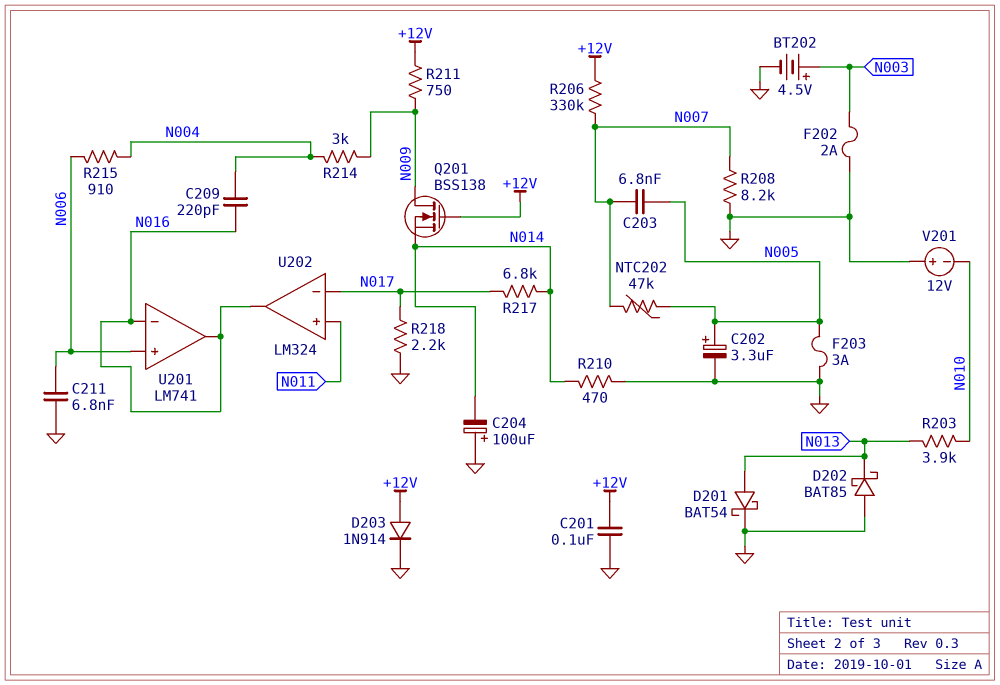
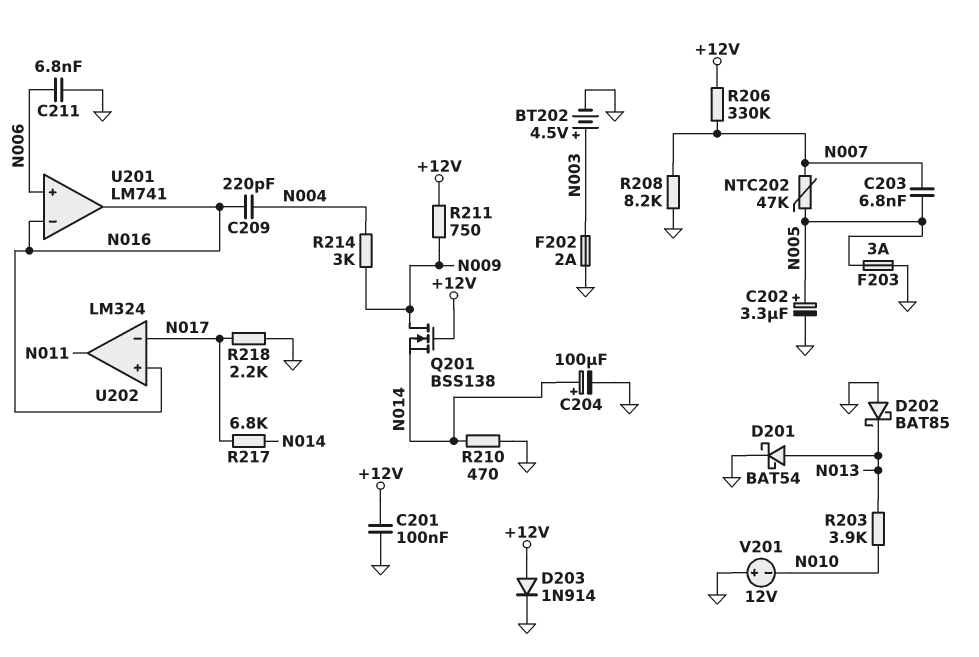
C204: 100uF (plus GND, minus N014) -> 100uF (plus N014, minus GND)
R215: 910 (N004, N006) -> none
U202 pin in+: N011 -> N016
U202 pin out: N016 -> N011

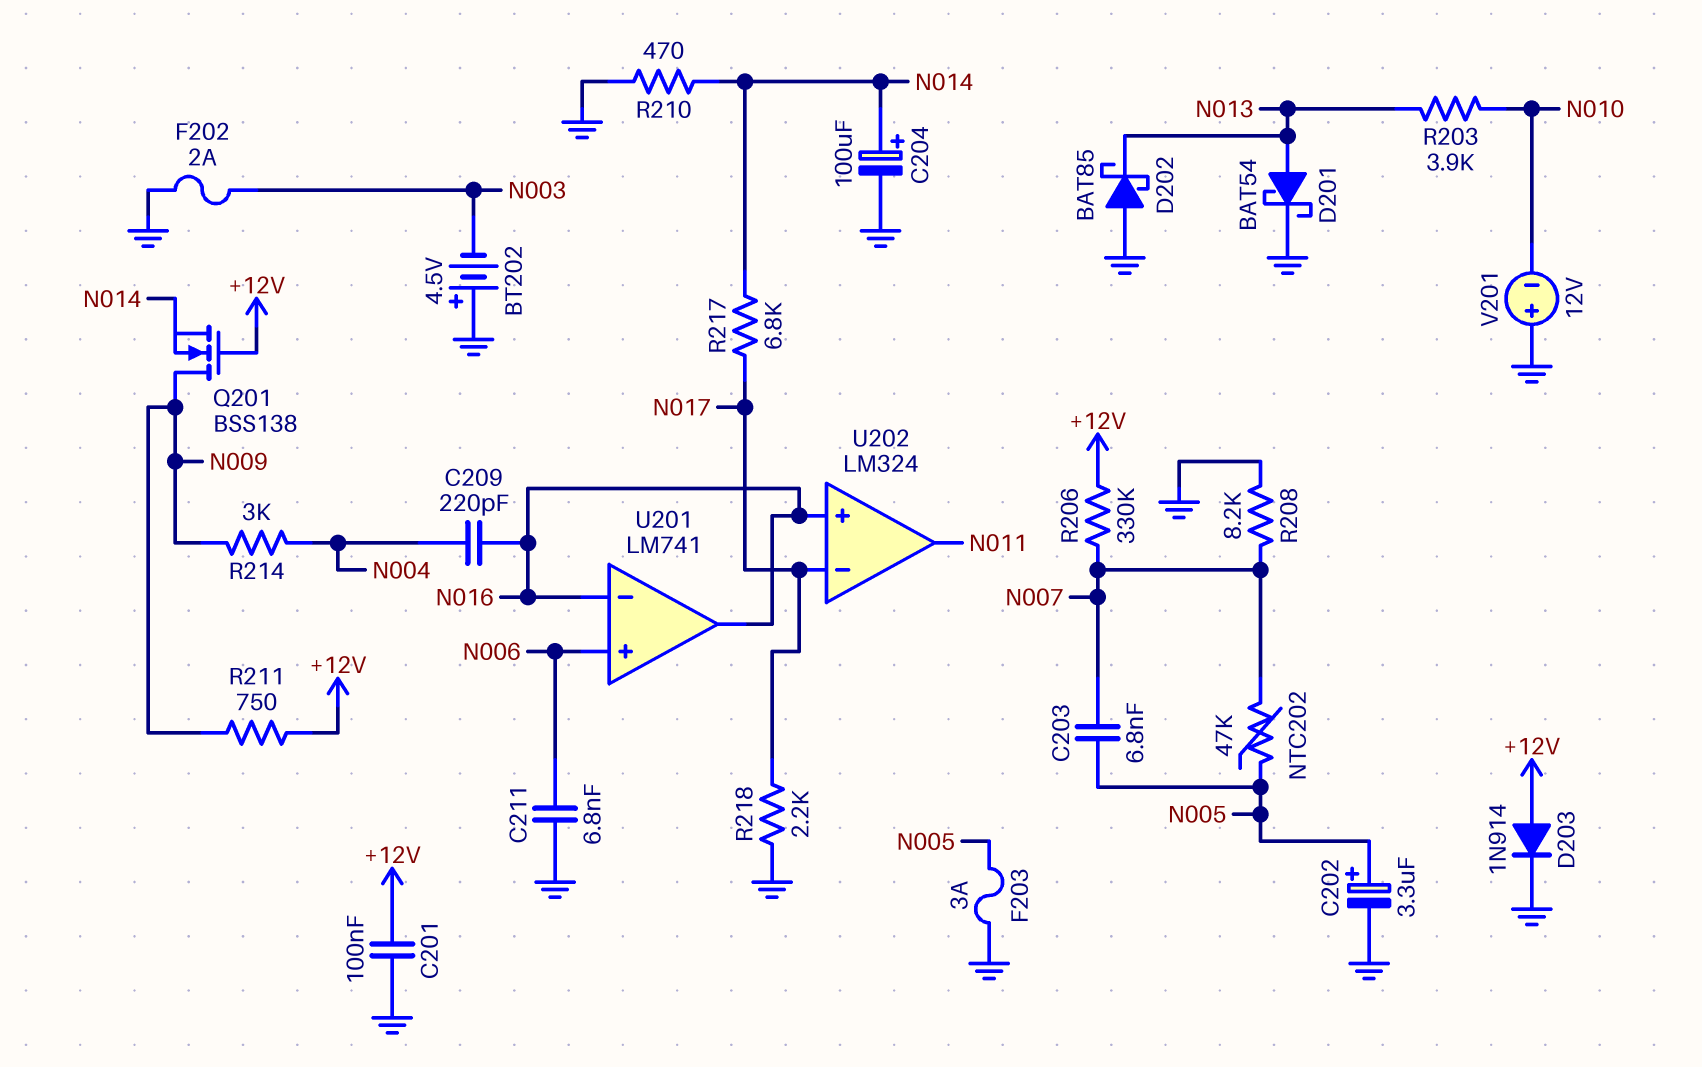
BT202: 4.5V (plus N003, minus GND) -> 4.5V (plus GND, minus N003)

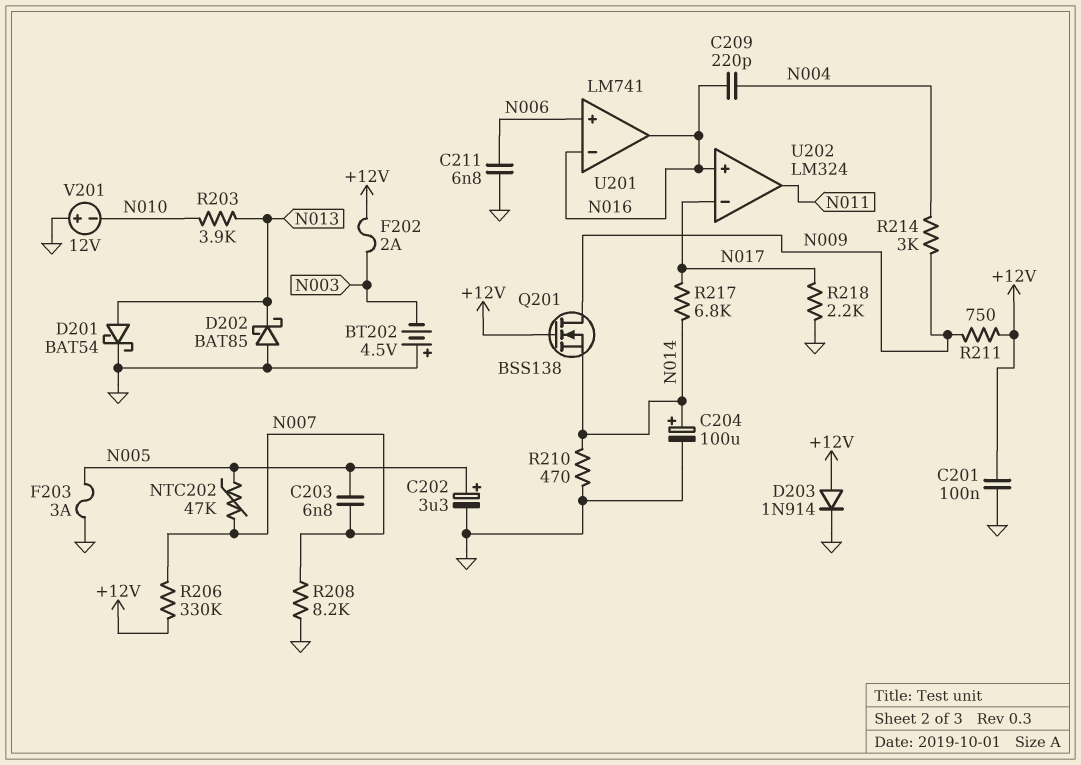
F202: 2A (GND, N003) -> 2A (+12V, N003)

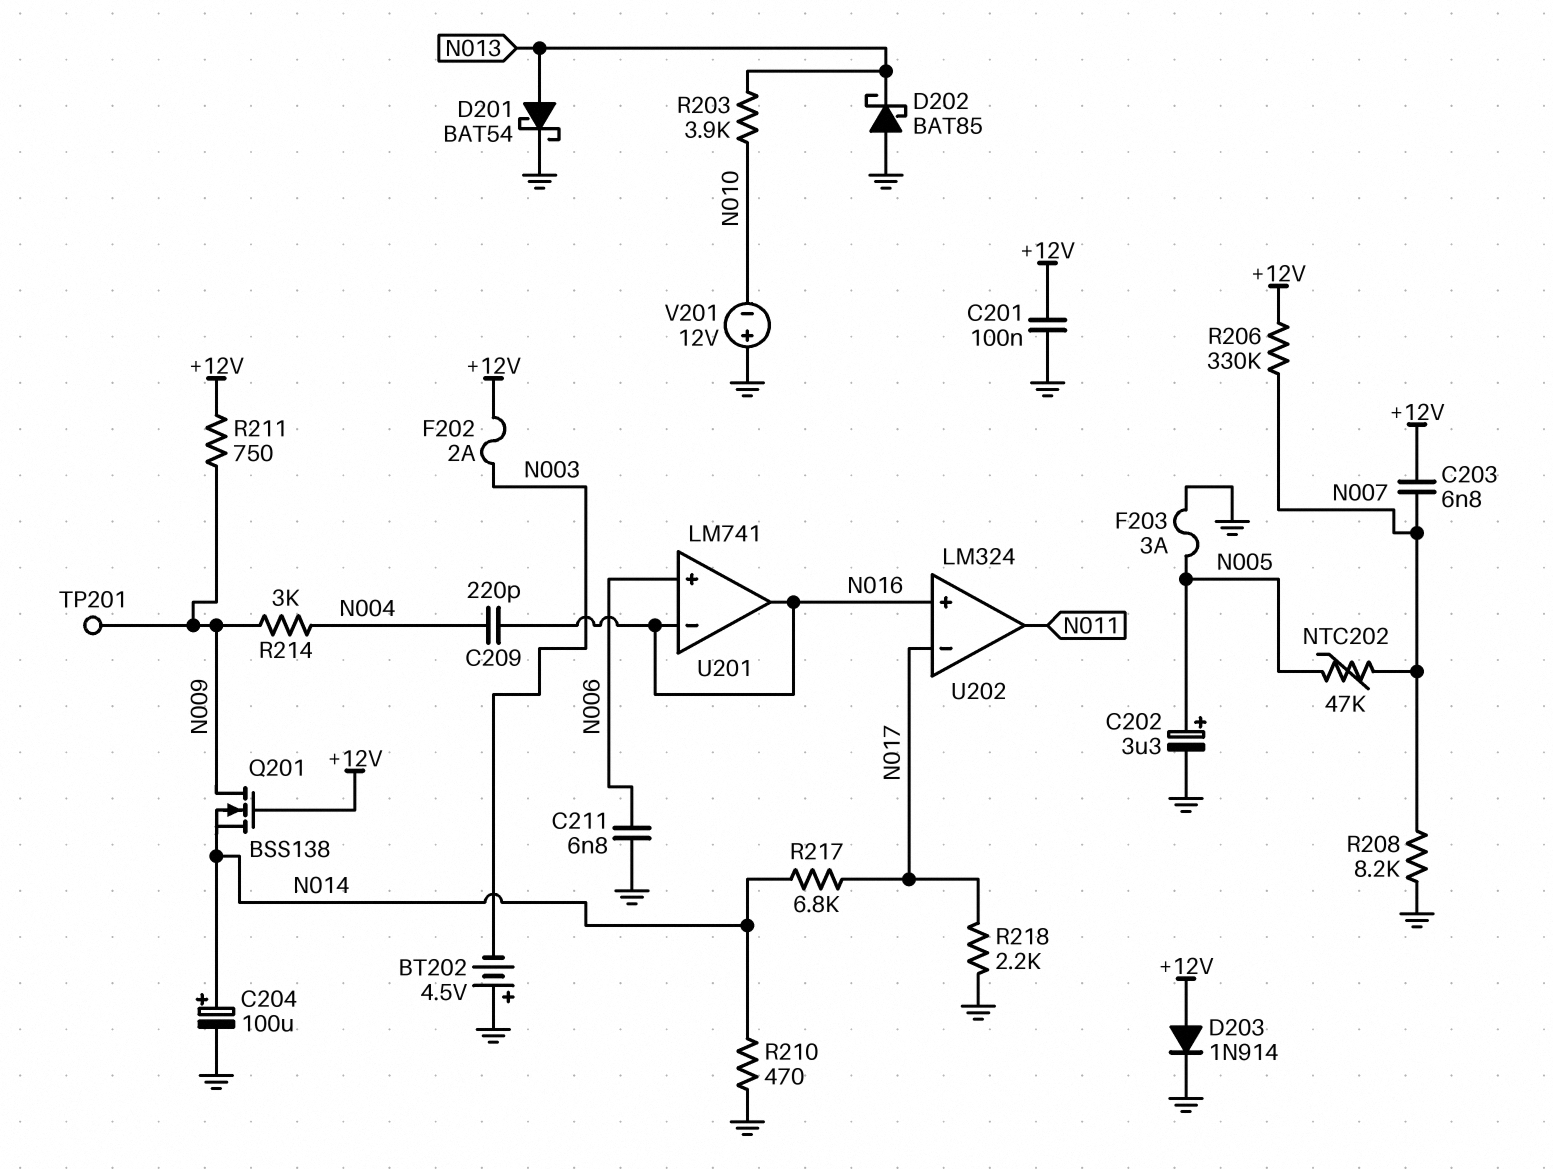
C203: 6.8nF (N005, N007) -> 6.8nF (+12V, N007)
TP201: none -> test point (N009)

